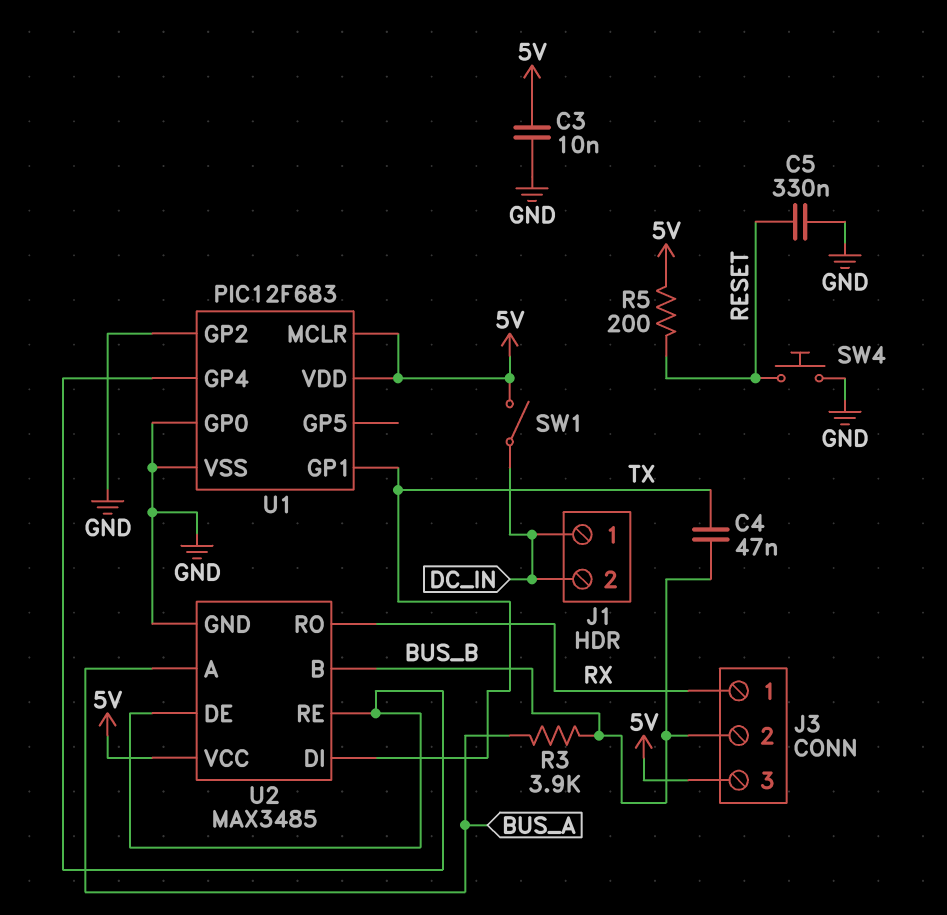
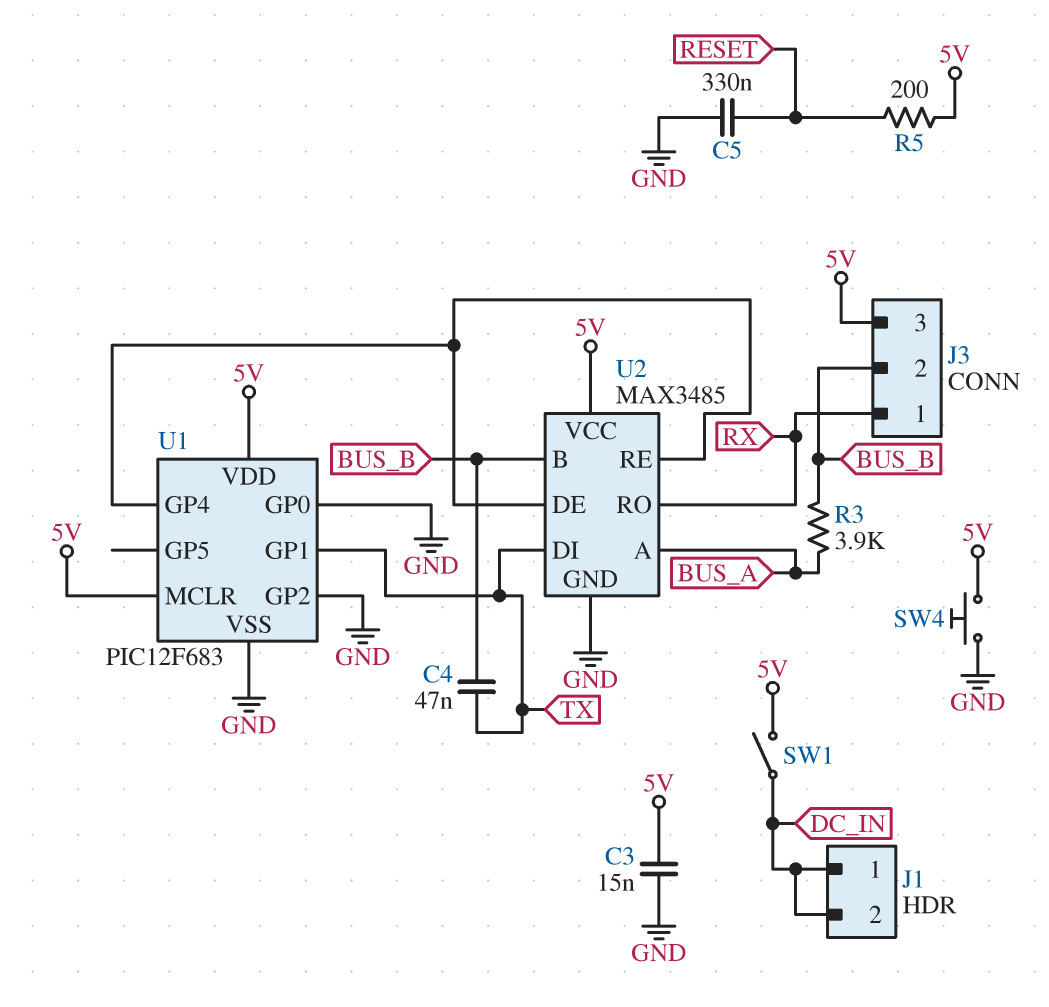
C3: 10nF (5V, GND) -> 15nF (5V, GND)
SW4: button (GND, RESET) -> button (5V, GND)

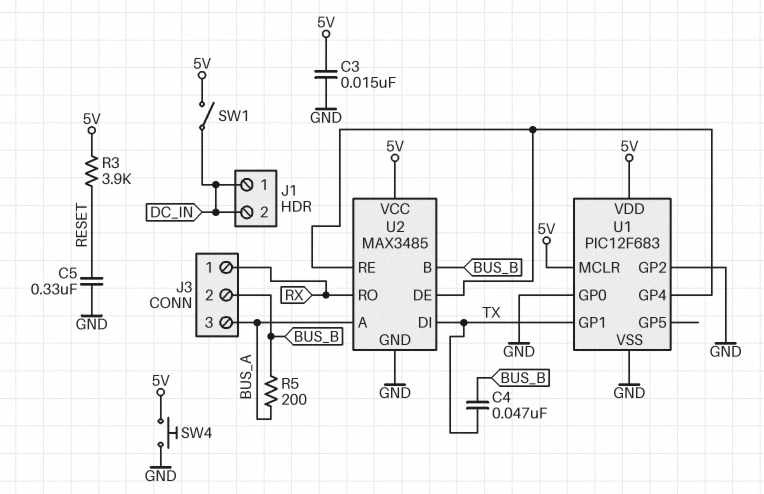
J3 pin 3: 5V -> BUS_A
R3: 3.9k (BUS_A, BUS_B) -> 3.9k (5V, RESET)
R5: 200 (5V, RESET) -> 200 (BUS_A, BUS_B)

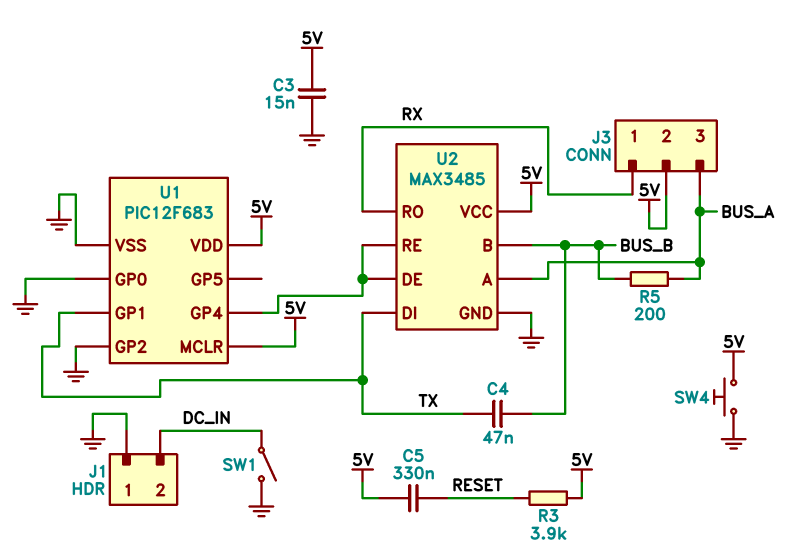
C5: 330nF (GND, RESET) -> 330nF (5V, RESET)
J1 pin 1: DC_IN -> GND
J3 pin 2: BUS_B -> 5V
SW1: switch (5V, DC_IN) -> switch (DC_IN, GND)

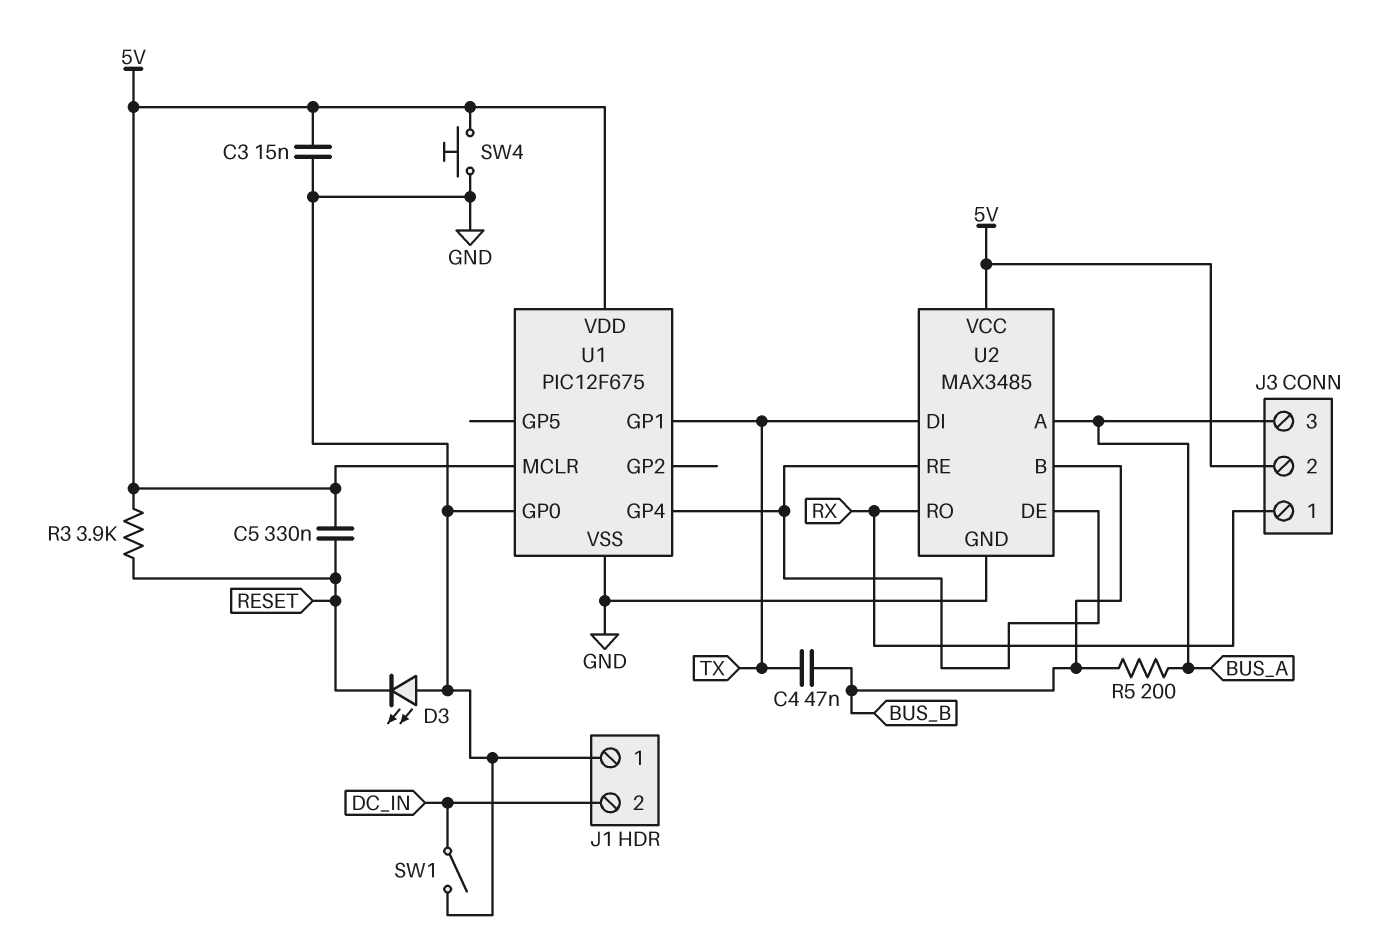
D3: none -> LED (A GND, K RESET)
U1: PIC12F683 -> PIC12F675
U1 pin GP2: GND -> none

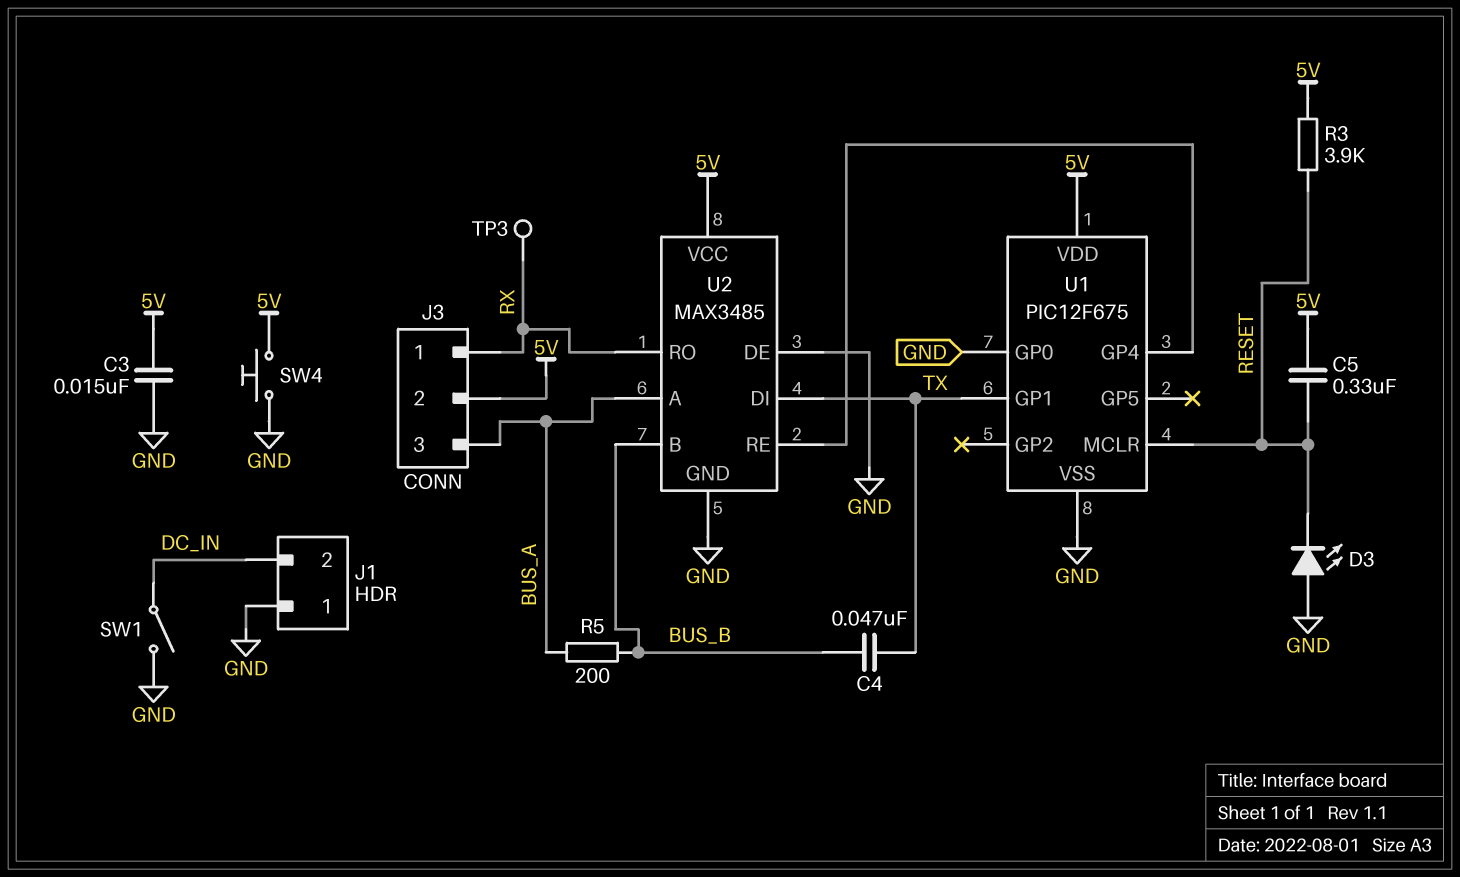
TP3: none -> test point (RX)
U1 pin MCLR: 5V -> RESET
U2 pin DE: U1/GP4 -> GND

